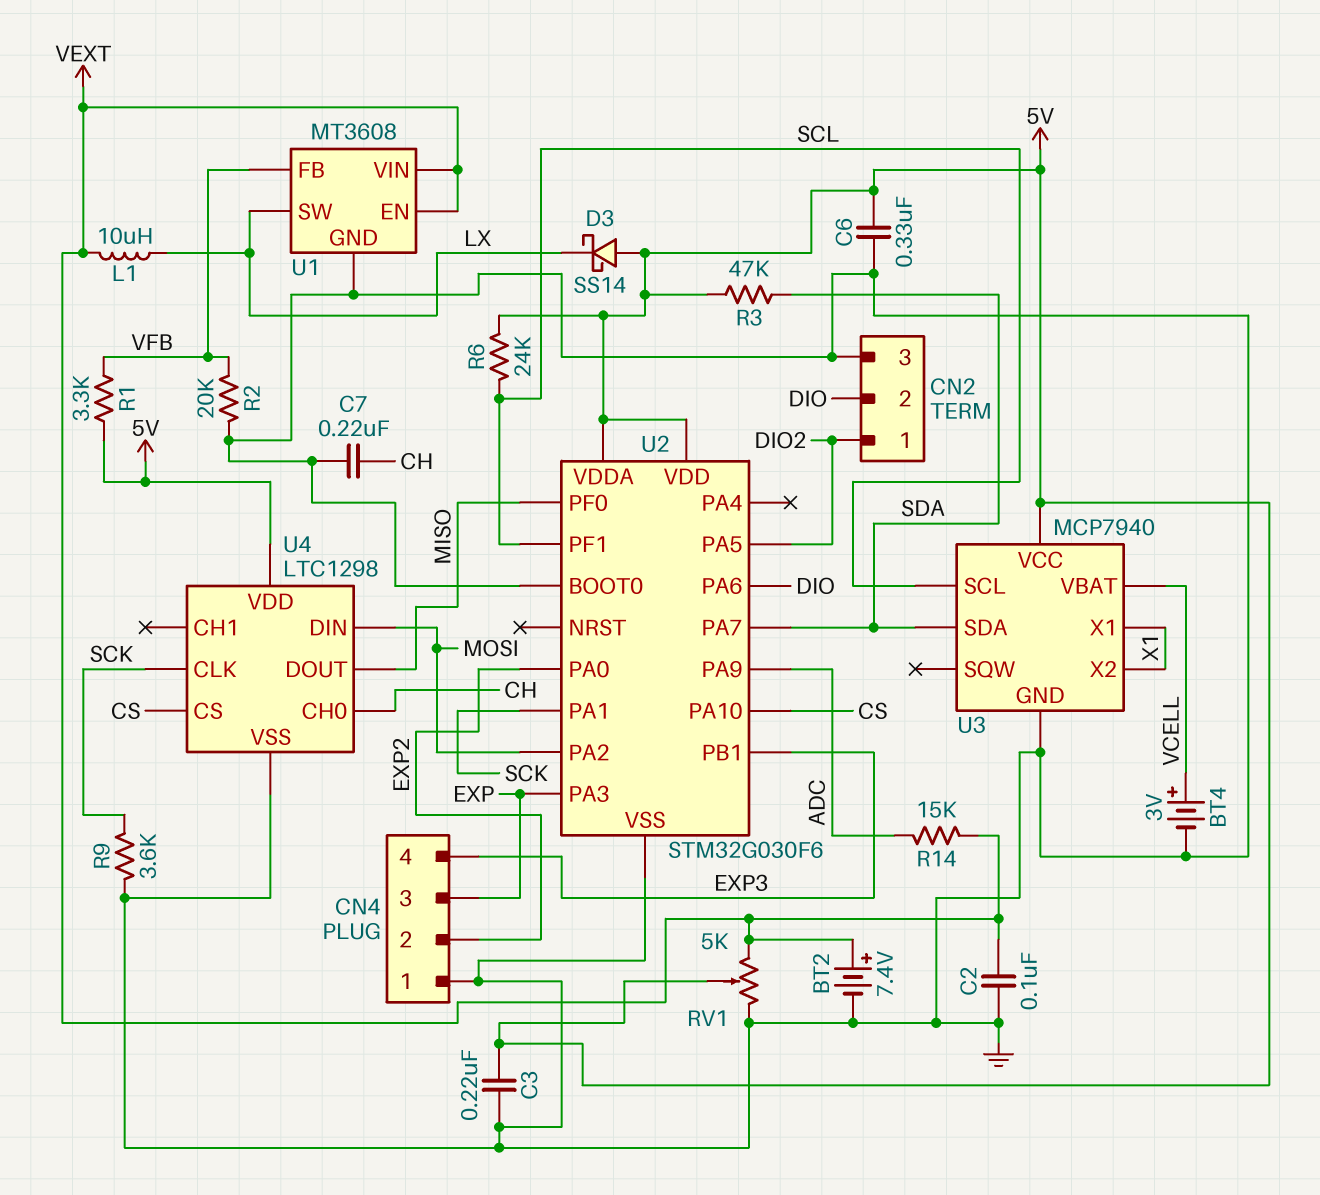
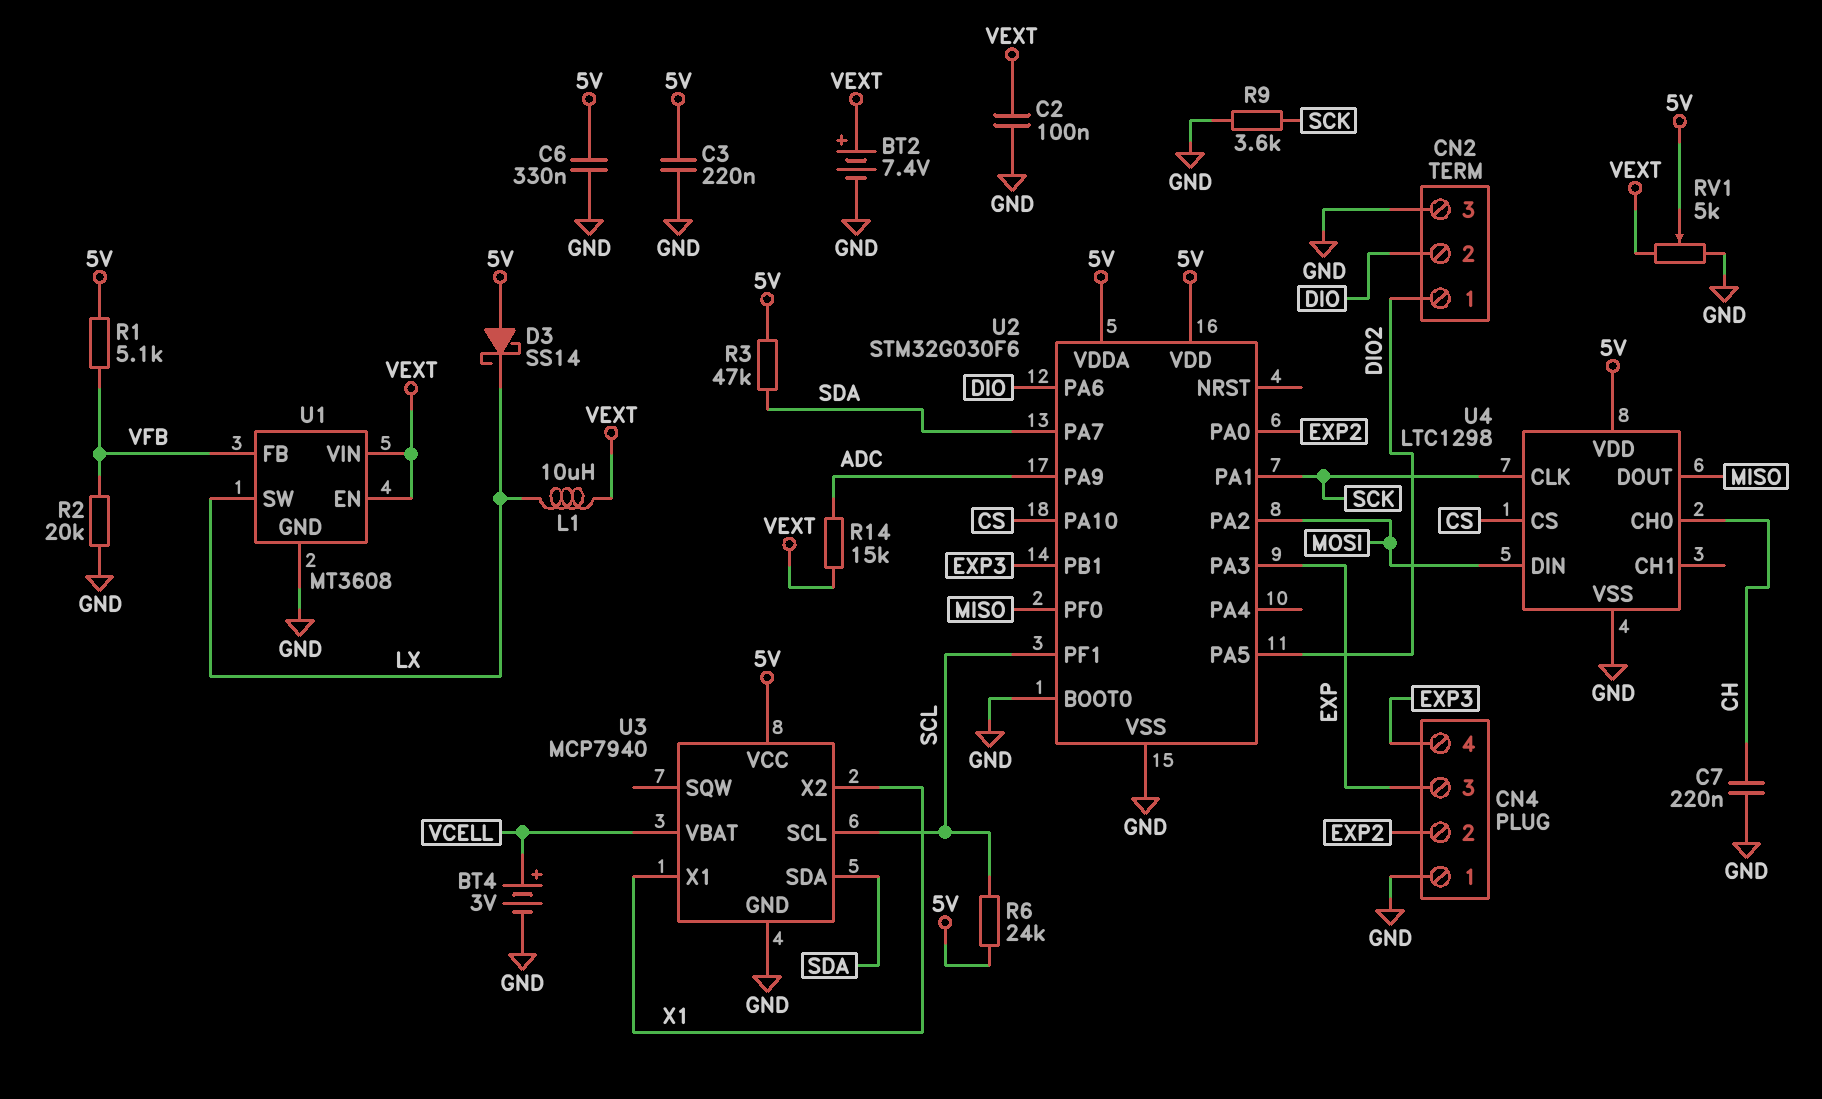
R1: 3.3k (5V, VFB) -> 5.1k (5V, VFB)

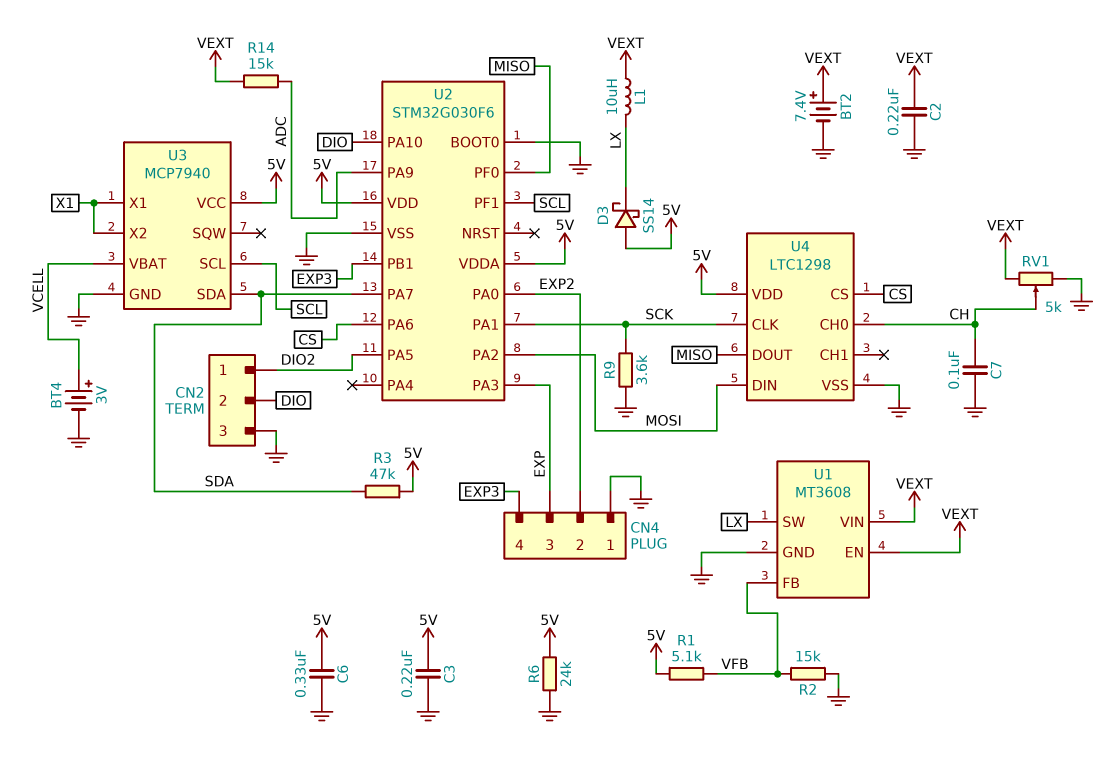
C2: 100nF (GND, VEXT) -> 220nF (GND, VEXT)
C7: 220nF (CH, GND) -> 100nF (CH, GND)
R2: 20k (GND, VFB) -> 15k (GND, VFB)
R6: 24k (5V, SCL) -> 24k (5V, GND)
RV1: 5k (GND, VEXT, wiper 5V) -> 5k (GND, VEXT, wiper CH)
U2 pin PA6: DIO -> CS
U2 pin PA10: CS -> DIO

